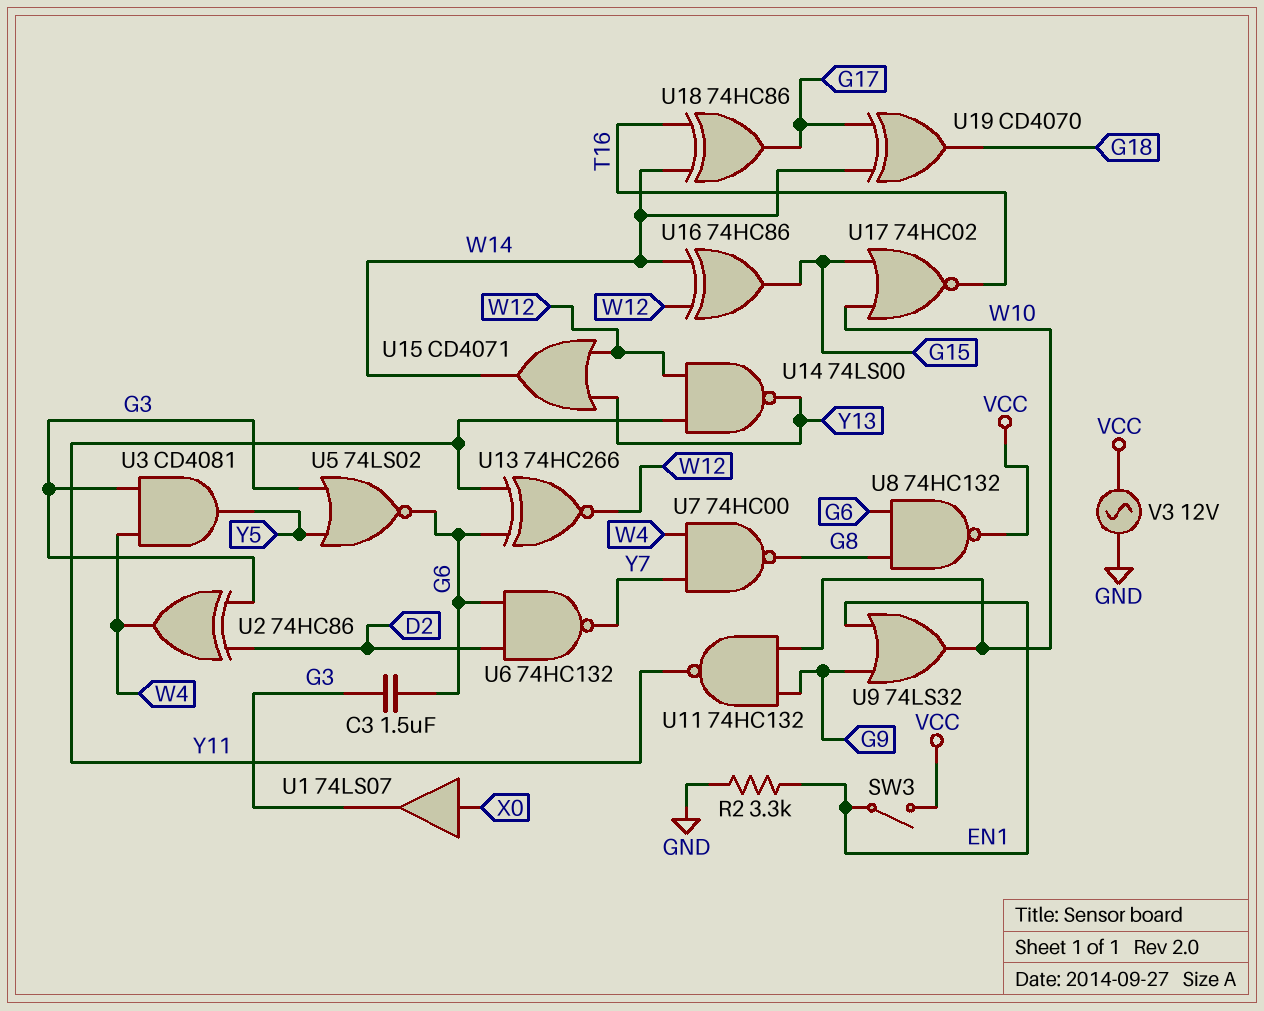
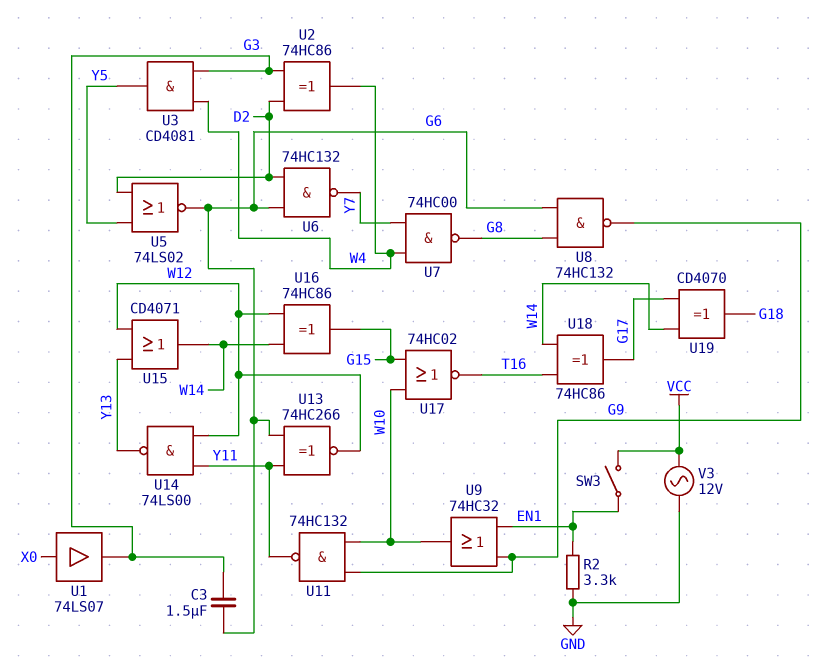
U5: NOR 74LS02 (in G3, in Y5, out G6) -> NOR 74LS02 (in D2, in Y5, out G6)
U8: NAND 74HC132 (in G6, in G8, out VCC) -> NAND 74HC132 (in G6, in G8, out G9)
U9: OR 74LS32 (in EN1, in G9, out W10) -> OR 74HC32 (in EN1, in G9, out W10)

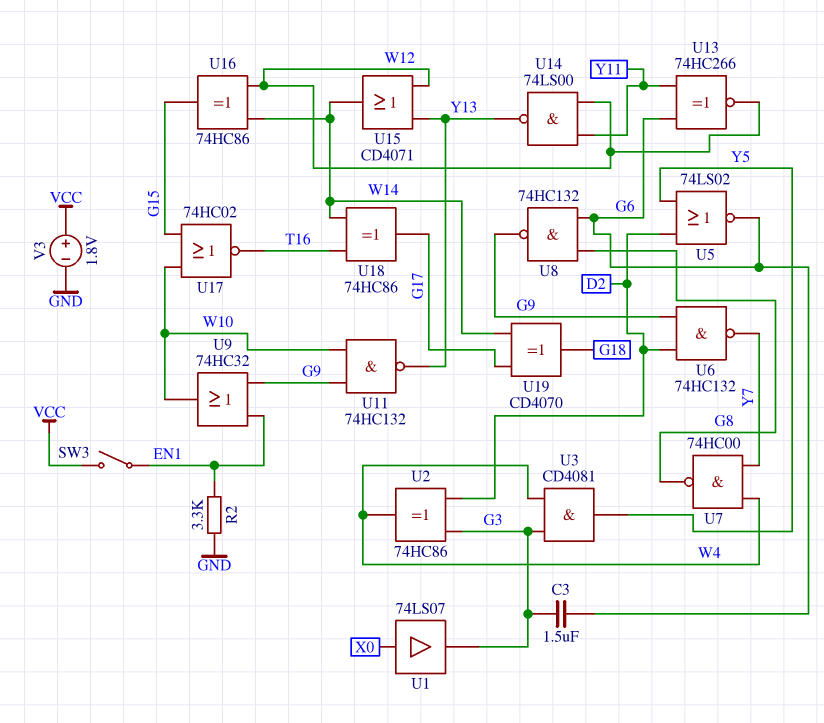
U6: NAND 74HC132 (in D2, in G6, out Y7) -> NAND 74HC132 (in D2, in G9, out Y7)
U11: NAND 74HC132 (in G9, in W10, out Y11) -> NAND 74HC132 (in G9, in W10, out Y13)
V3: AC 12V (GND, VCC) -> 1.8V (plus VCC, minus GND)

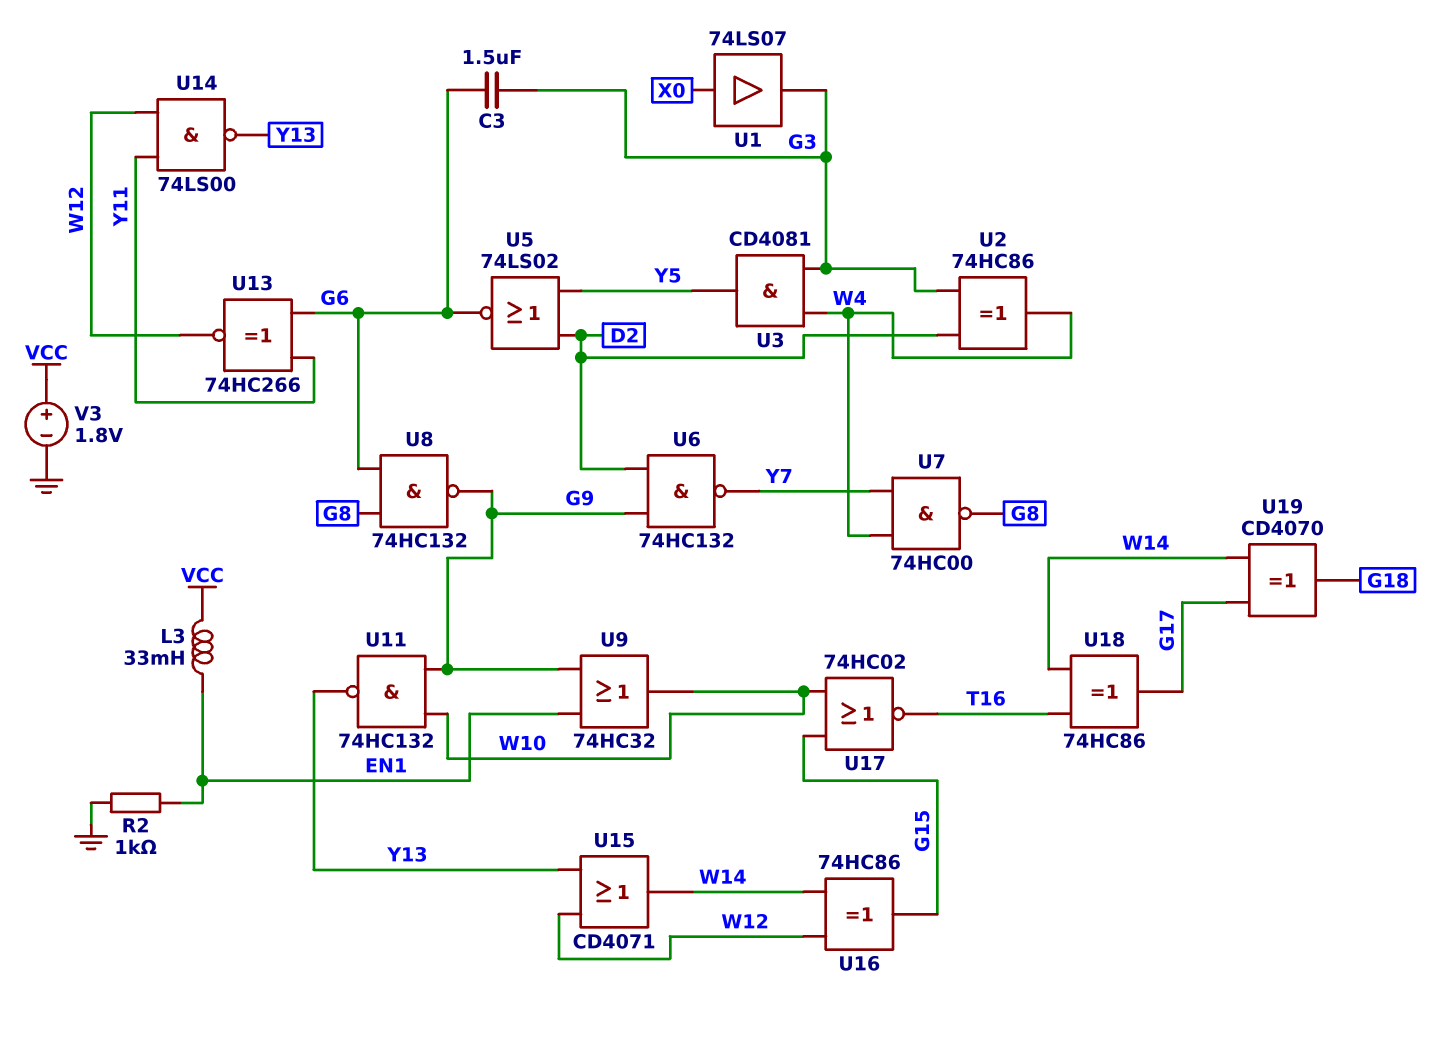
L3: none -> 33mH (EN1, VCC)
R2: 3.3k (EN1, GND) -> 1k (EN1, GND)
SW3: switch (EN1, VCC) -> none

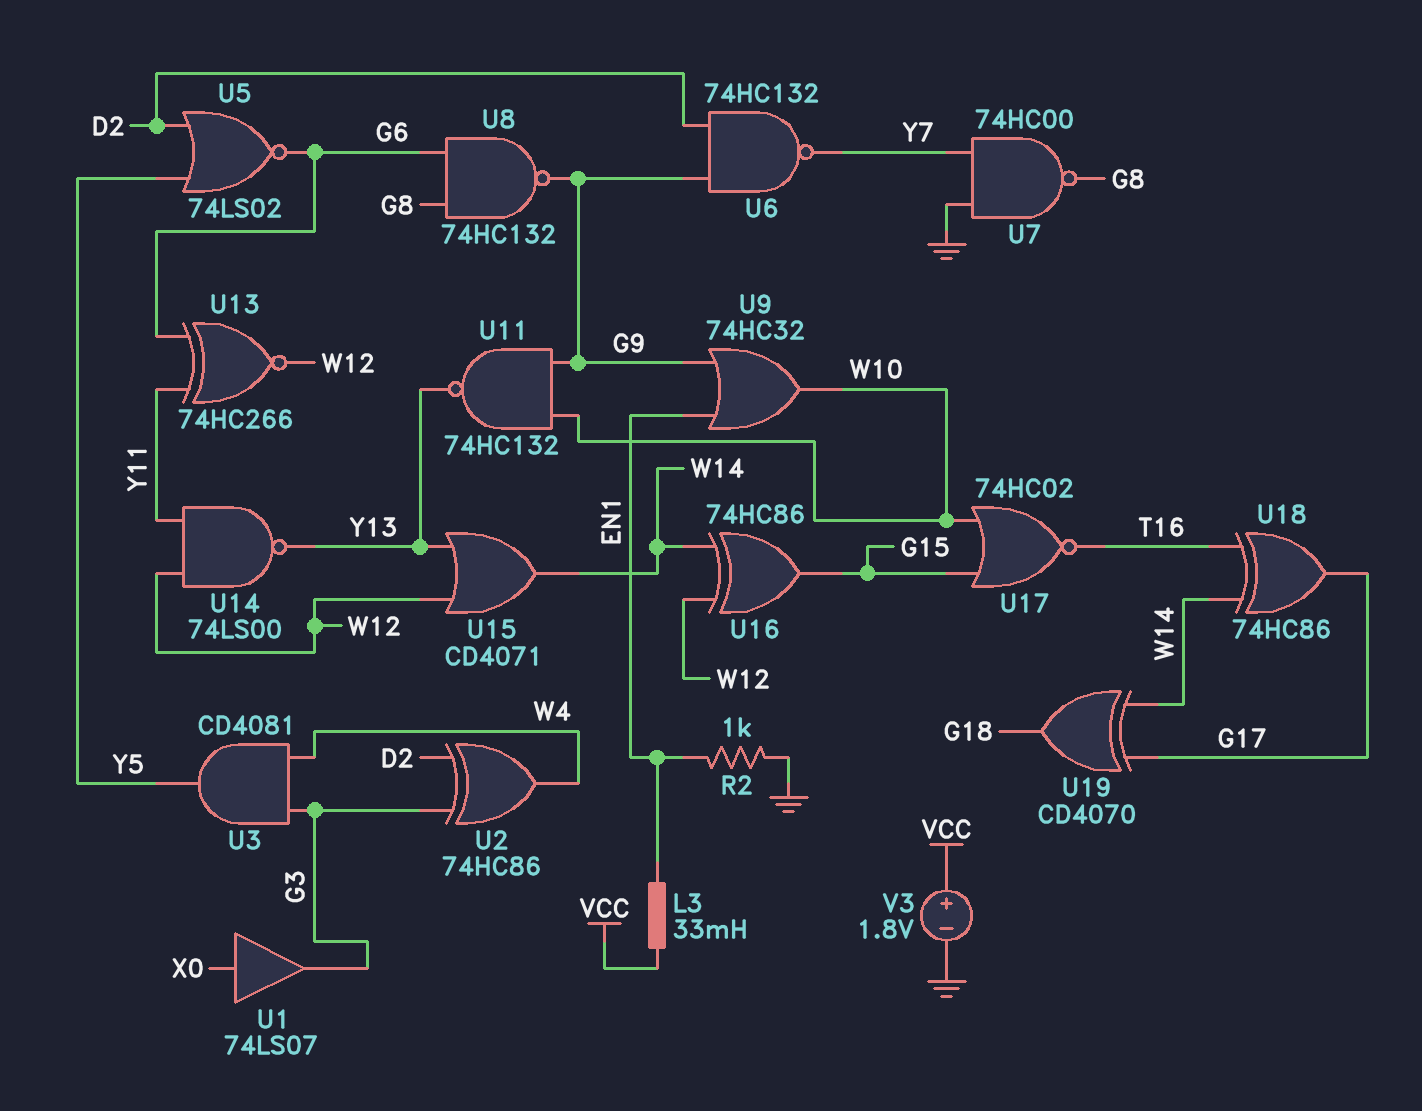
C3: 1.5uF (G3, G6) -> none
U7: NAND 74HC00 (in W4, in Y7, out G8) -> NAND 74HC00 (in GND, in Y7, out G8)

